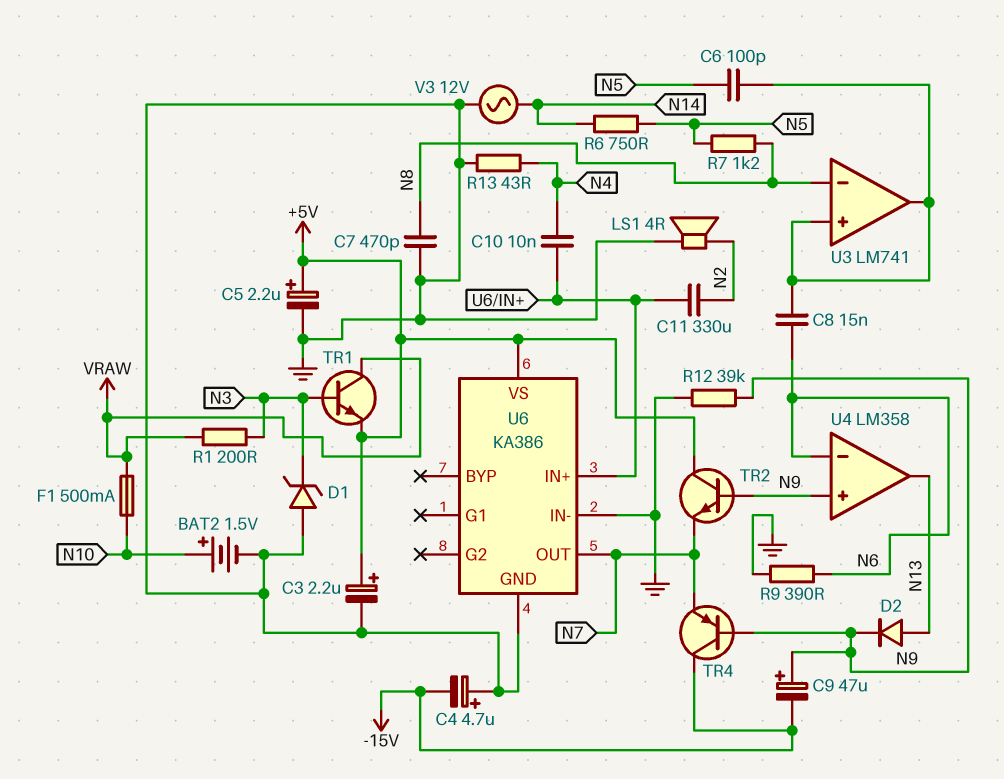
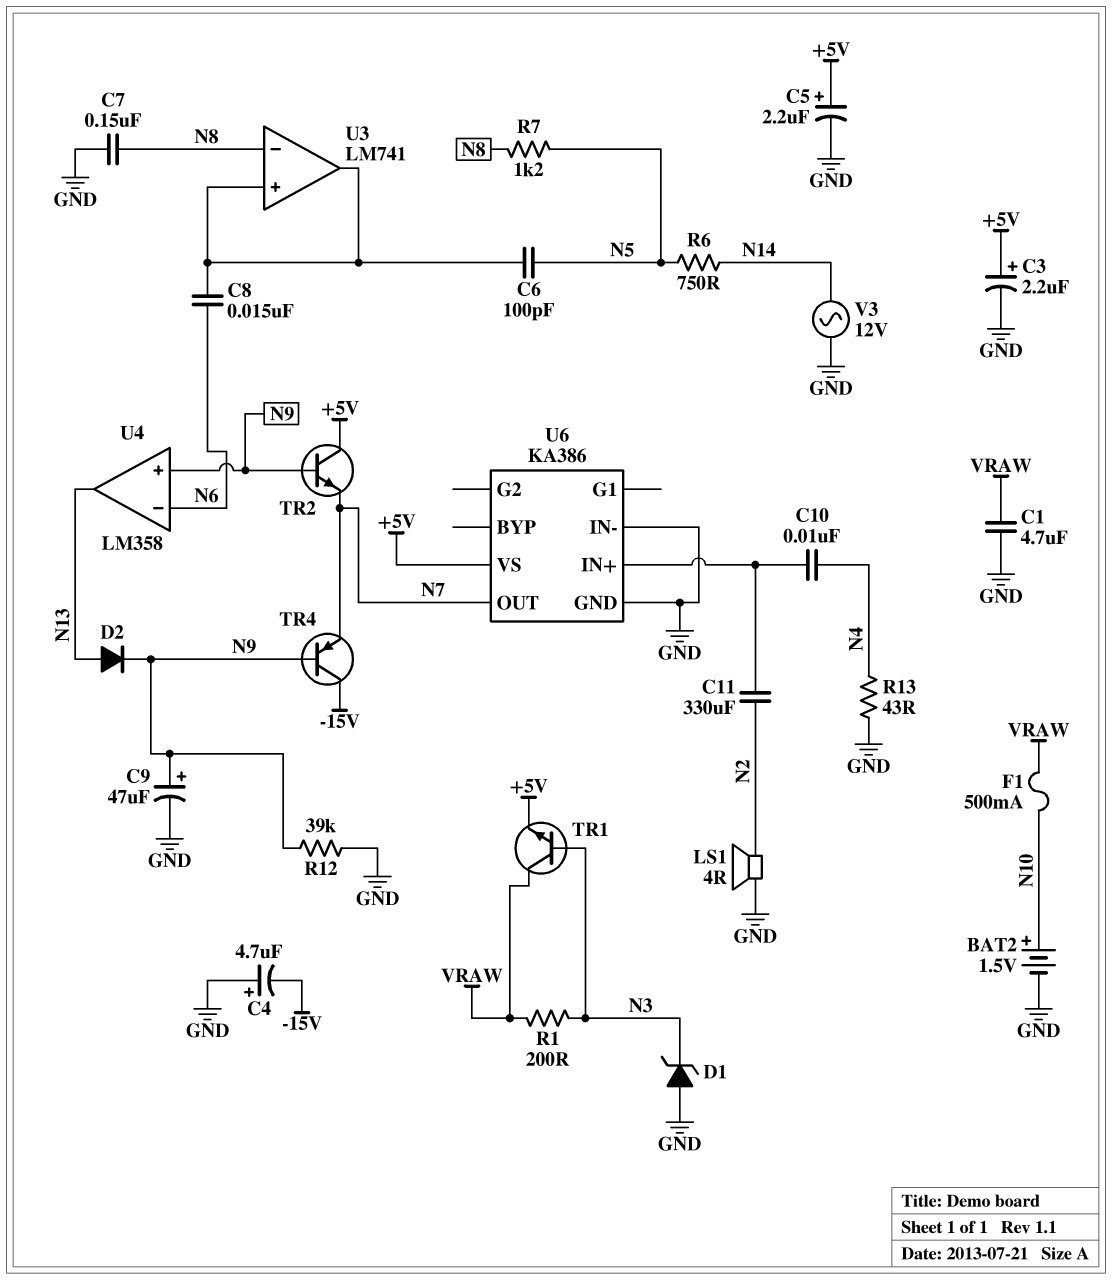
C1: none -> 4.7uF (GND, VRAW)
C7: 470pF (GND, N8) -> 150nF (GND, N8)
C9: 47uF (plus N9, minus -15V) -> 47uF (plus N9, minus GND)
R9: 390 (GND, N6) -> none

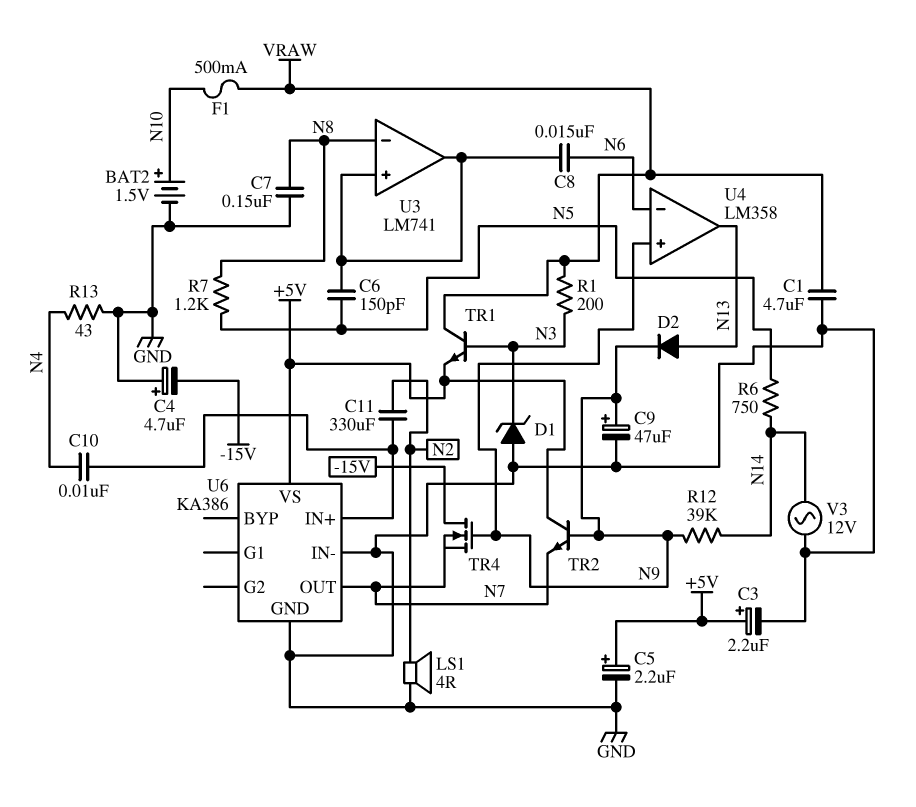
C6: 100pF (N5, U3/in+) -> 150pF (N5, U3/in+)
R12: 39k (GND, N9) -> 39k (N9, N14)
TR4: PNP (B N9, C -15V, E N7) -> NMOS (G N9, D -15V, S N7)

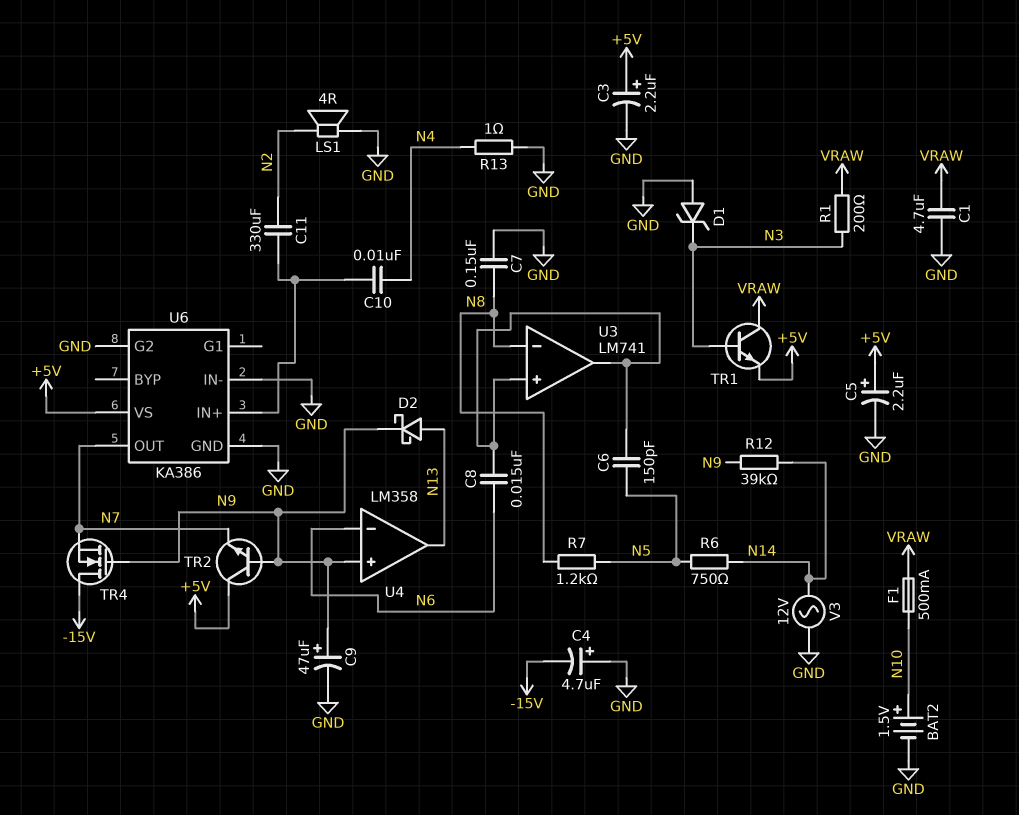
D2: diode (A N13, K N9) -> schottky (A N13, K N9)
R13: 43 (GND, N4) -> 1 (GND, N4)
U6 pin G2: none -> GND

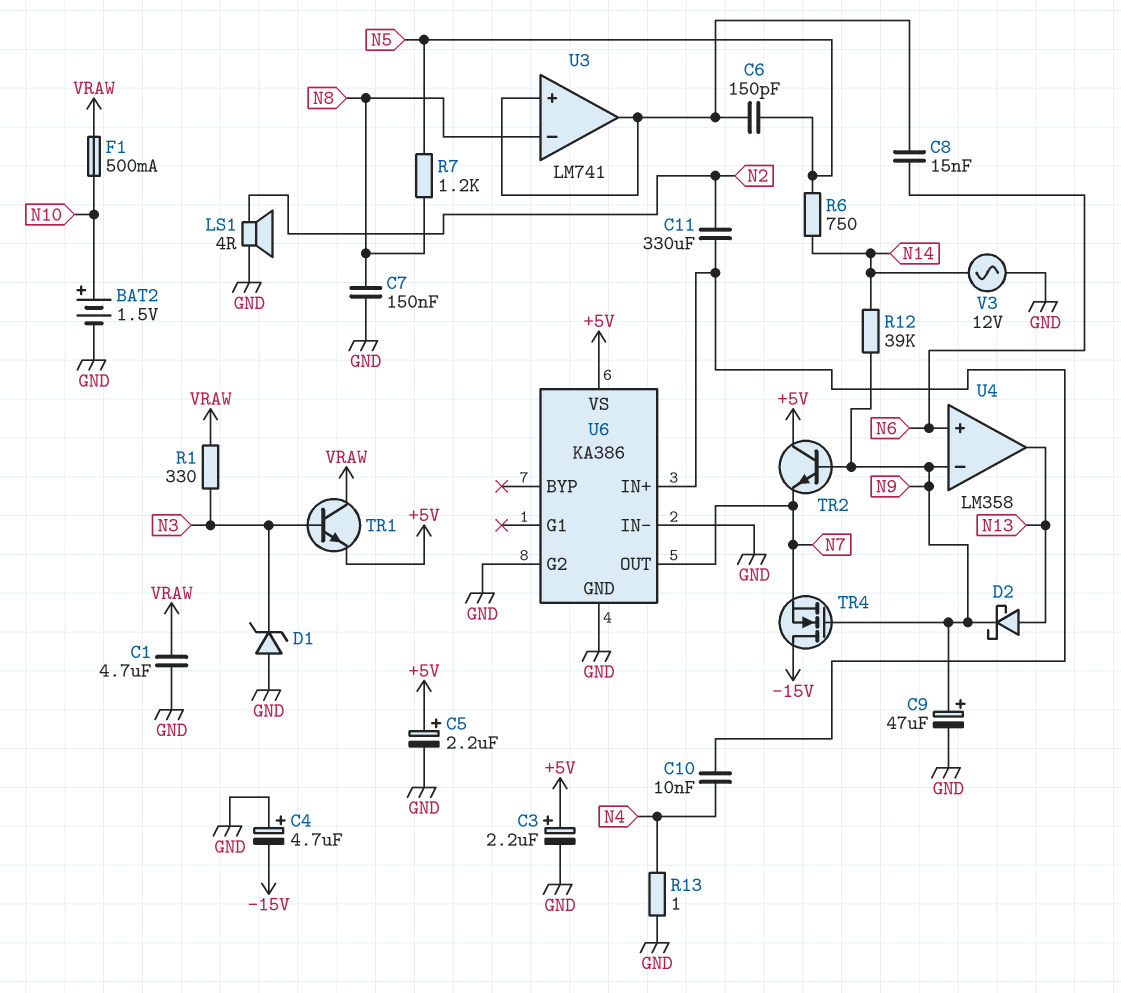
R1: 200 (N3, VRAW) -> 330 (N3, VRAW)
U4 pin in+: N9 -> N6
U4 pin in-: N6 -> N9

